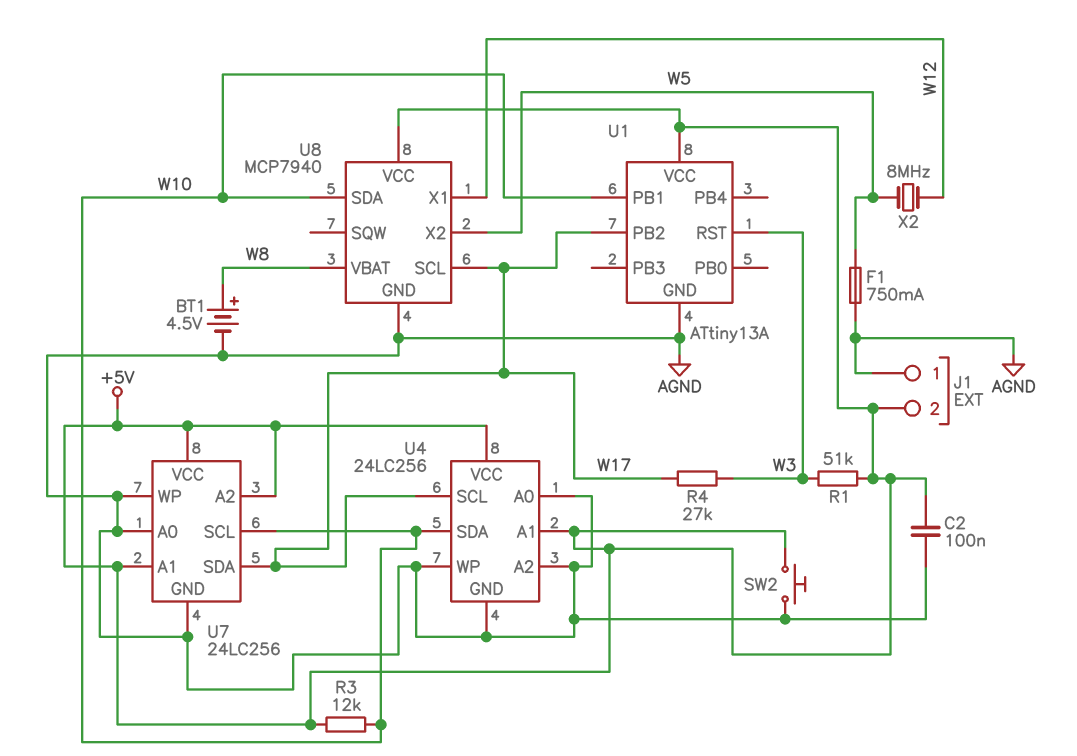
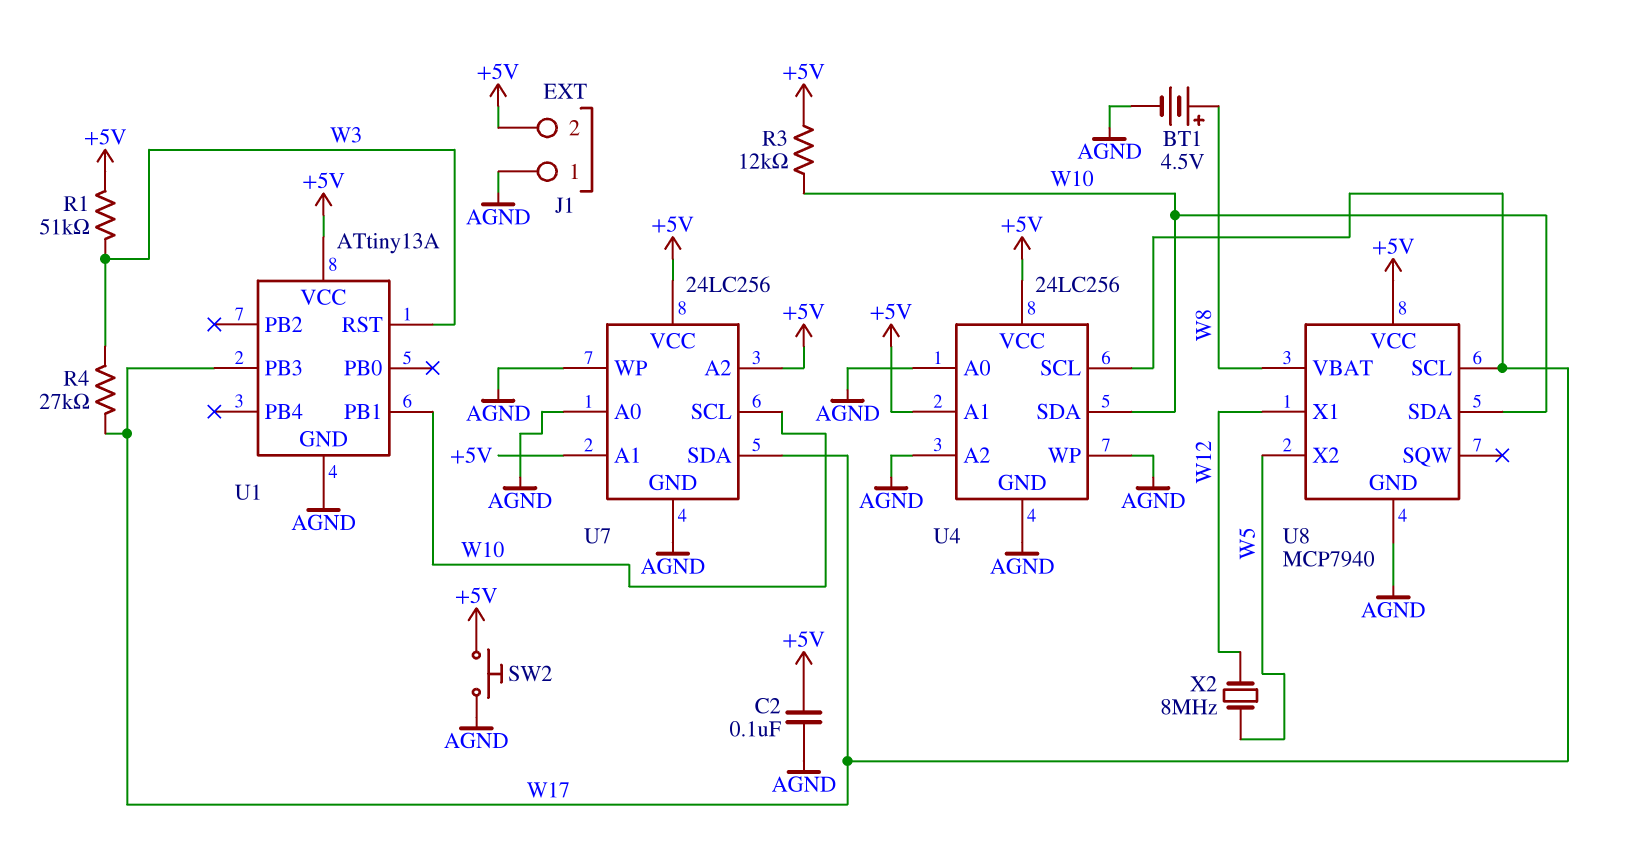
F1: 750mA (AGND, W5) -> none
U1 pin PB2: W17 -> none
U1 pin PB3: none -> W17

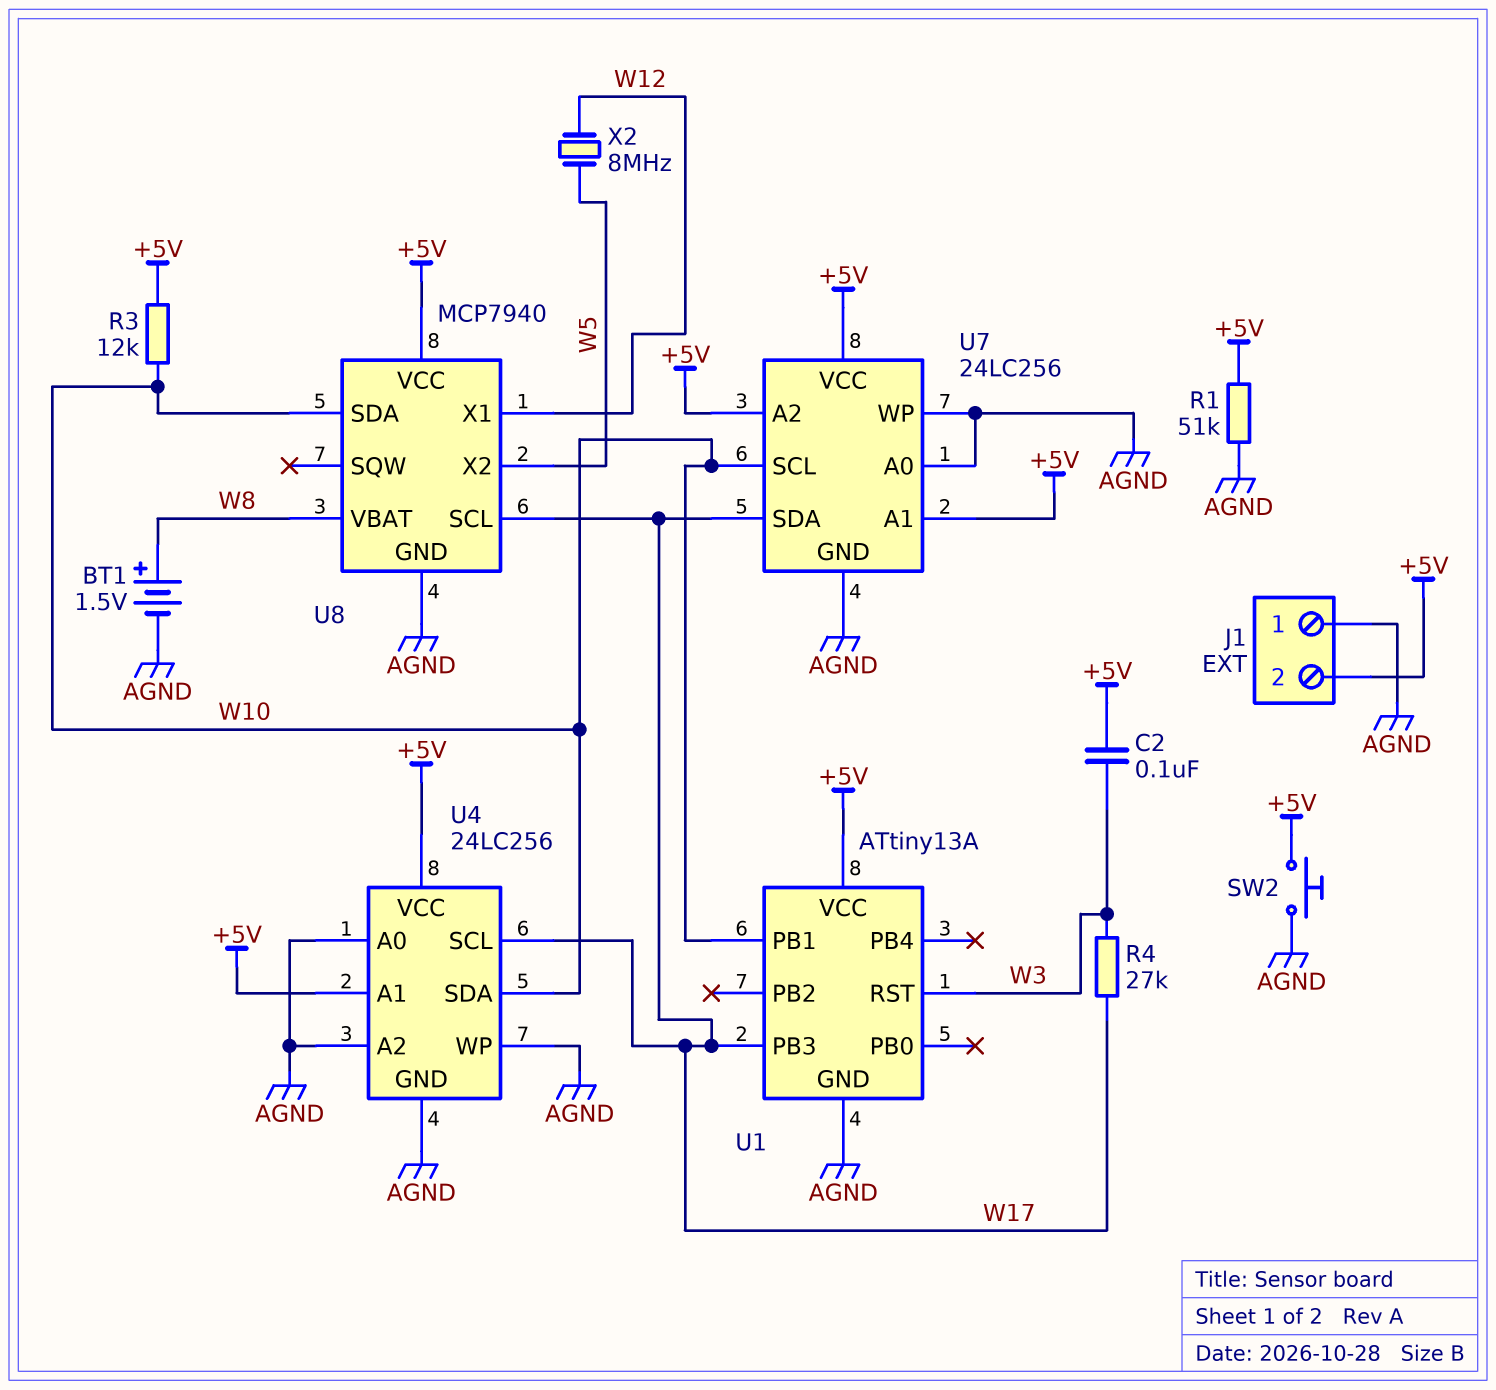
BT1: 4.5V (plus W8, minus AGND) -> 1.5V (plus W8, minus AGND)
C2: 100nF (+5V, AGND) -> 100nF (+5V, W3)
R1: 51k (+5V, W3) -> 51k (+5V, AGND)

